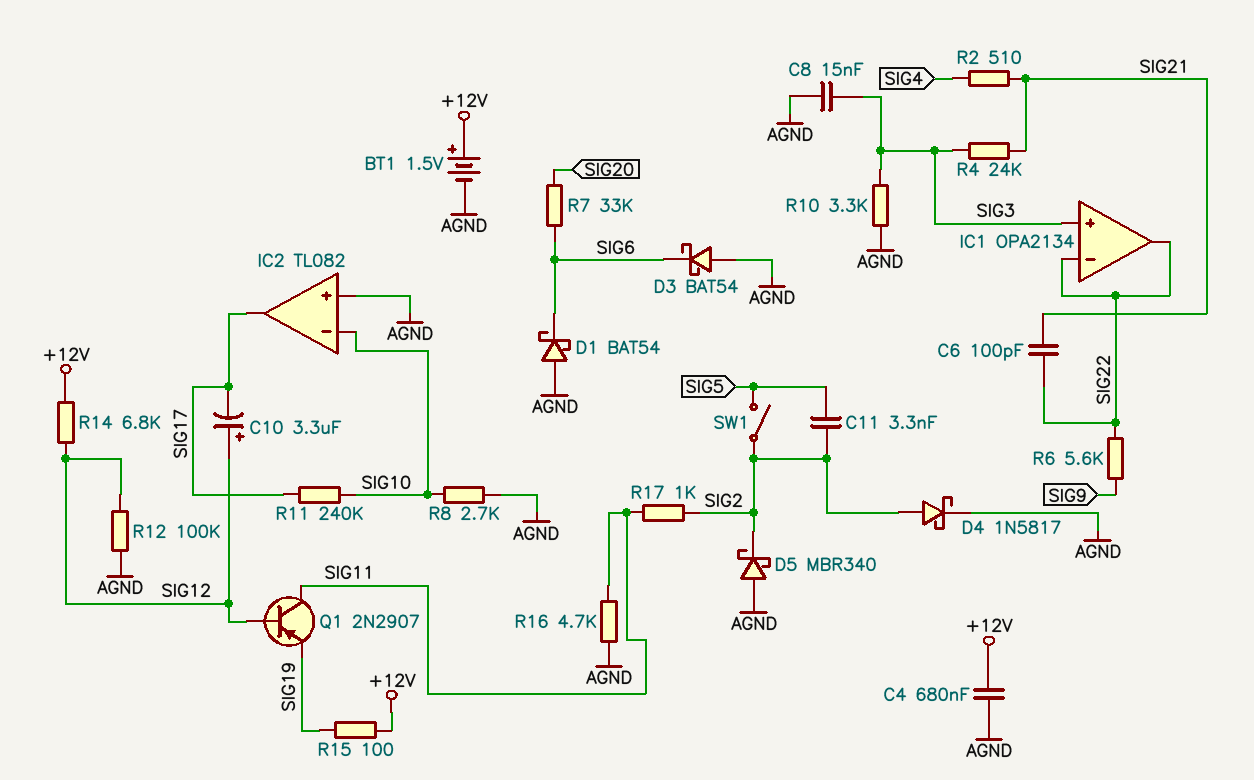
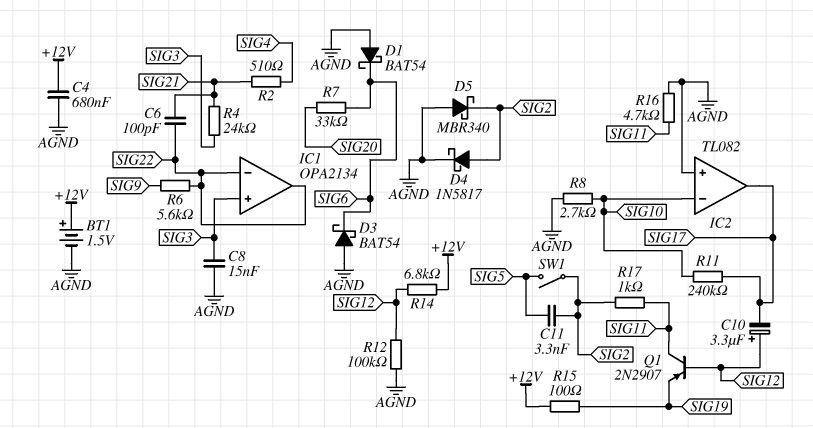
R10: 3.3k (AGND, SIG3) -> none

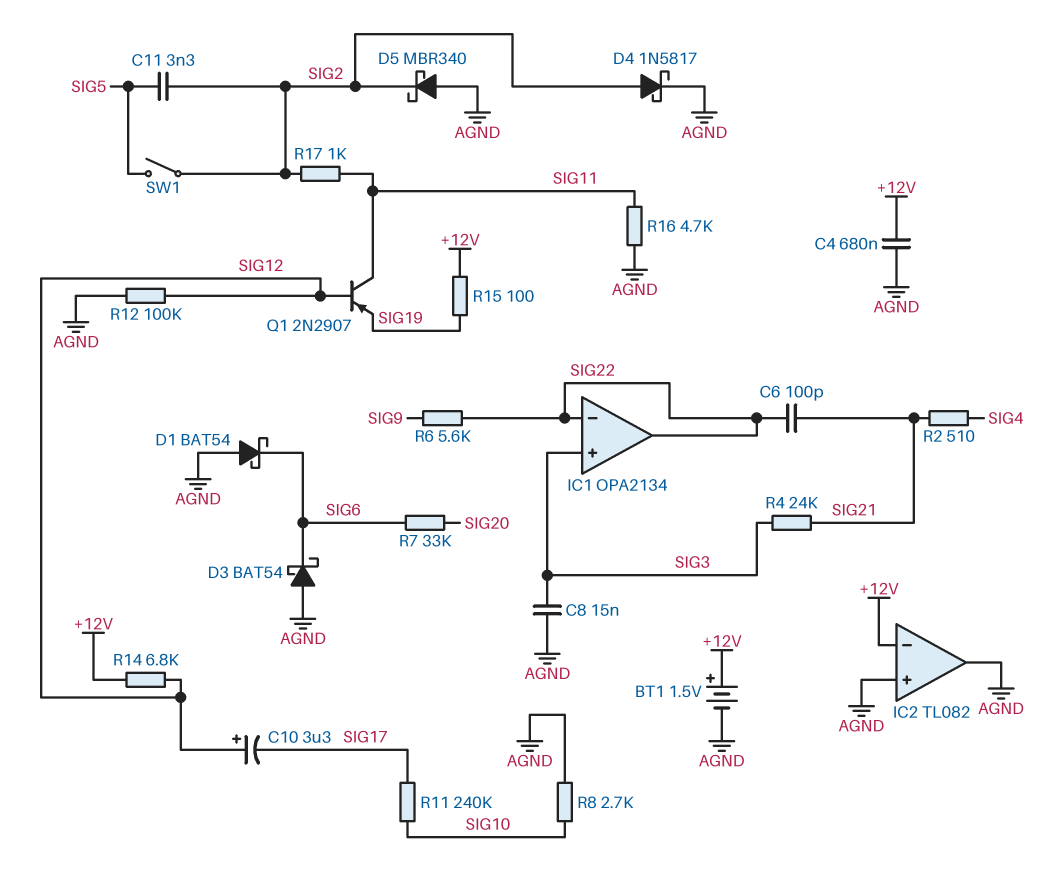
IC2 pin in-: SIG10 -> +12V
IC2 pin out: SIG17 -> AGND

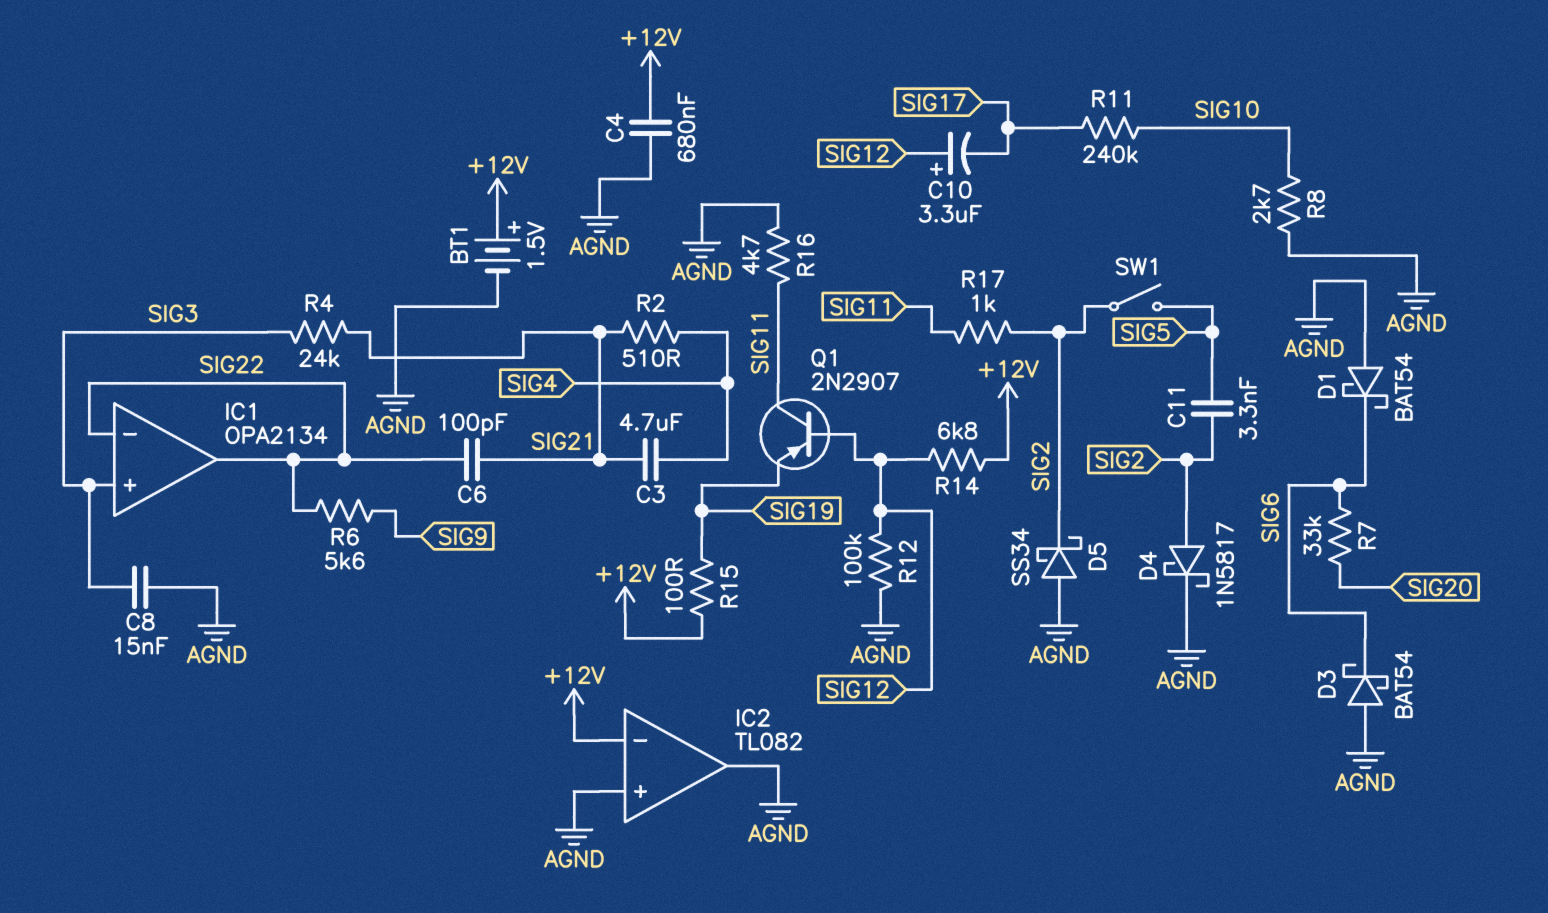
C3: none -> 4.7uF (SIG4, SIG21)
D5: schottky MBR340 (A AGND, K SIG2) -> schottky SS34 (A AGND, K SIG2)

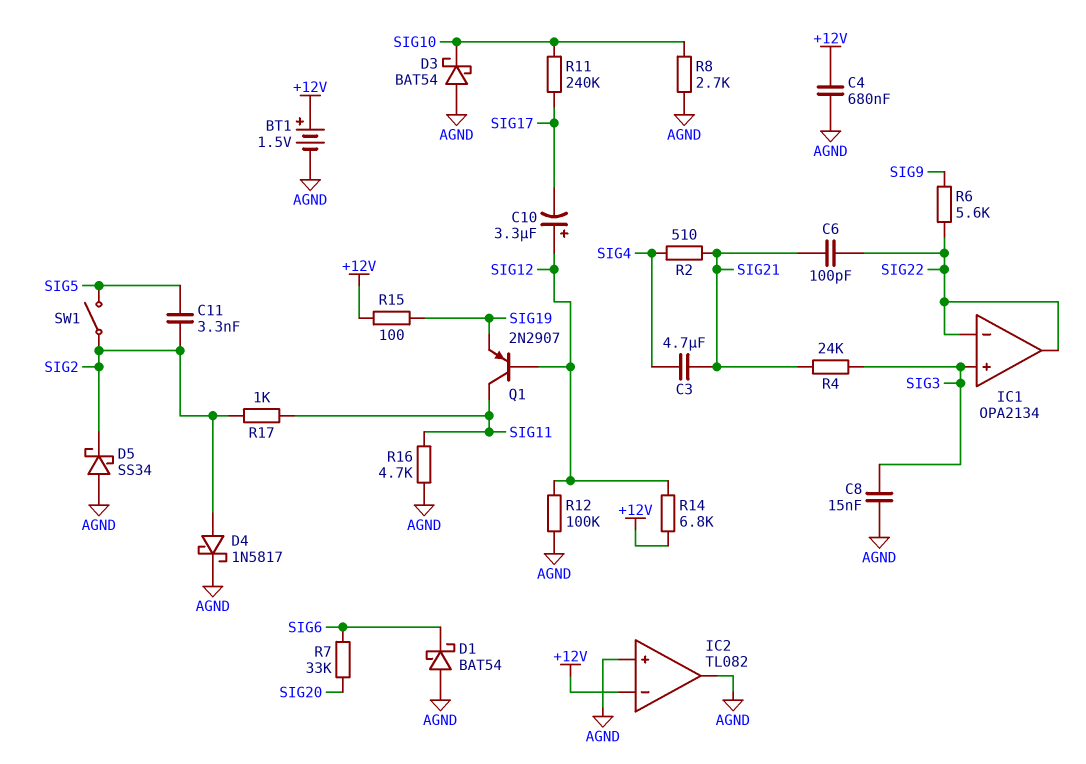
D3: schottky BAT54 (A AGND, K SIG6) -> schottky BAT54 (A AGND, K SIG10)

